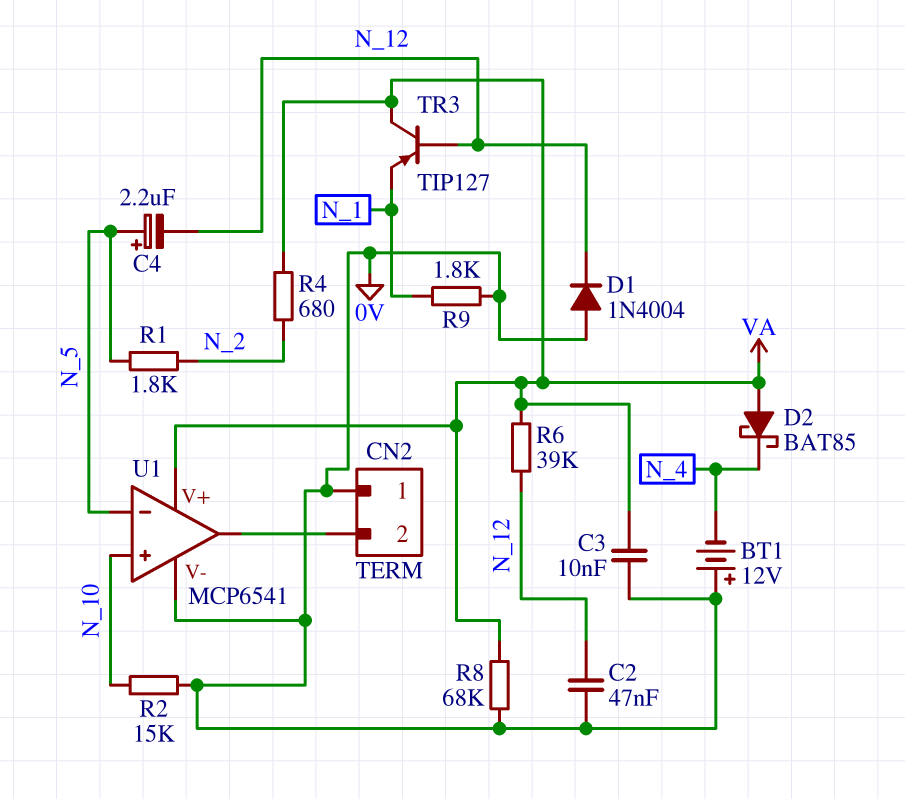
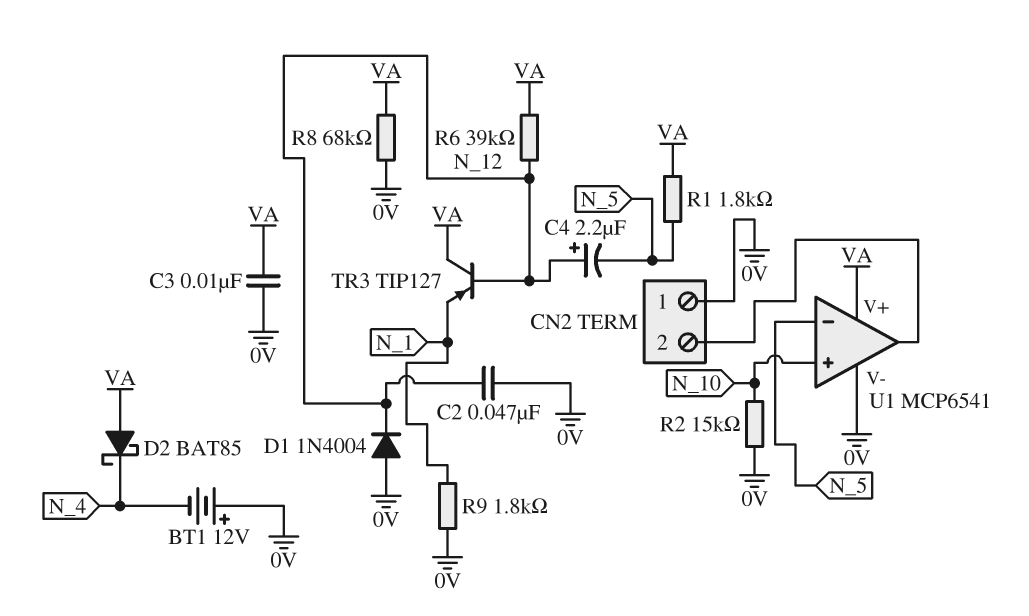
C4: 2.2uF (plus N_5, minus N_12) -> 2.2uF (plus N_12, minus N_5)
R1: 1.8k (N_2, N_5) -> 1.8k (N_5, VA)
R4: 680 (N_2, VA) -> none

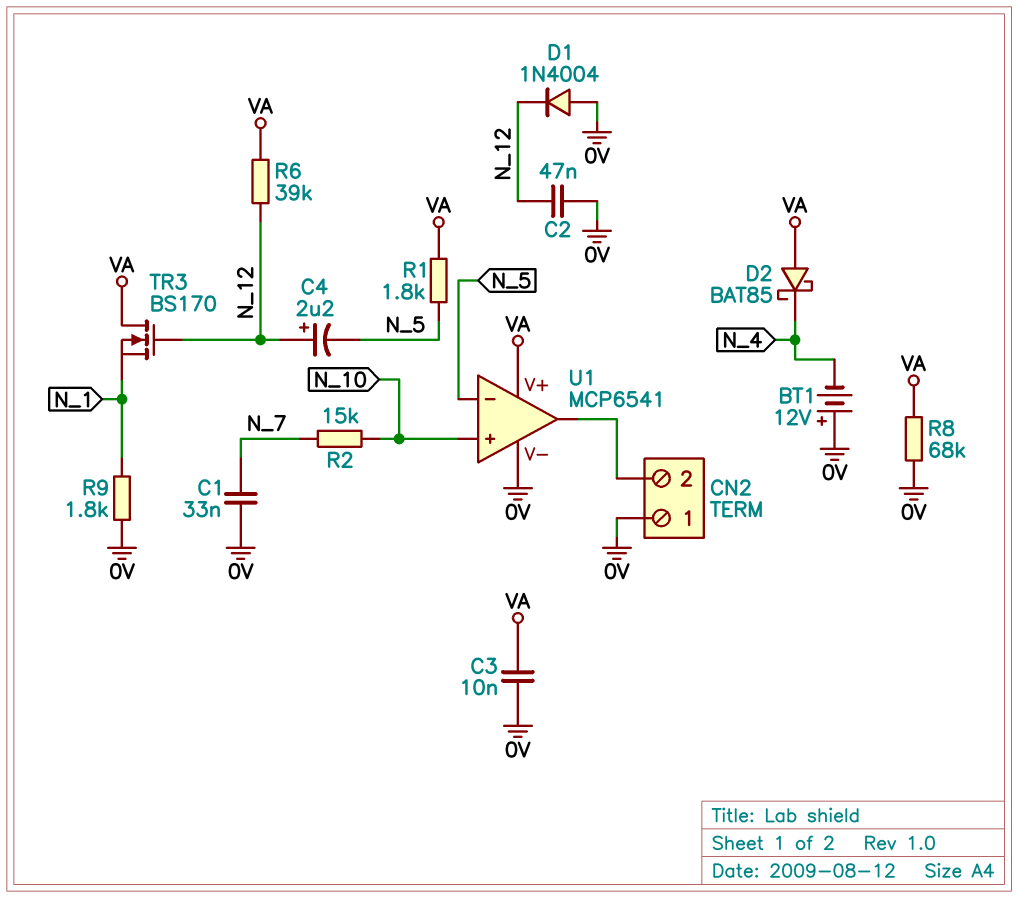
C1: none -> 33nF (0V, N_7)
R2: 15k (0V, N_10) -> 15k (N_7, N_10)
TR3: PNP TIP127 (B N_12, C VA, E N_1) -> NMOS BS170 (G N_12, D VA, S N_1)

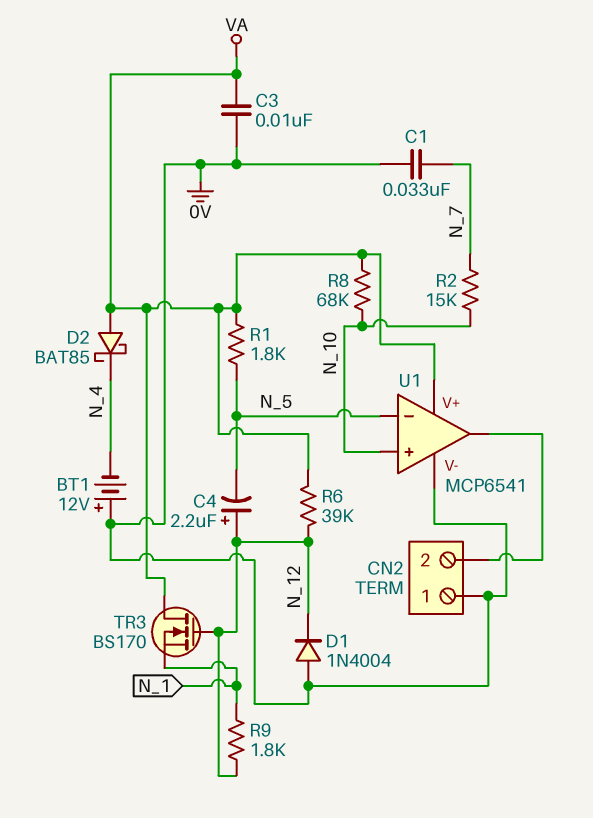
C2: 47nF (0V, N_12) -> none
R8: 68k (0V, VA) -> 68k (N_10, VA)
R9: 1.8k (0V, N_1) -> 1.8k (N_1, N_12)

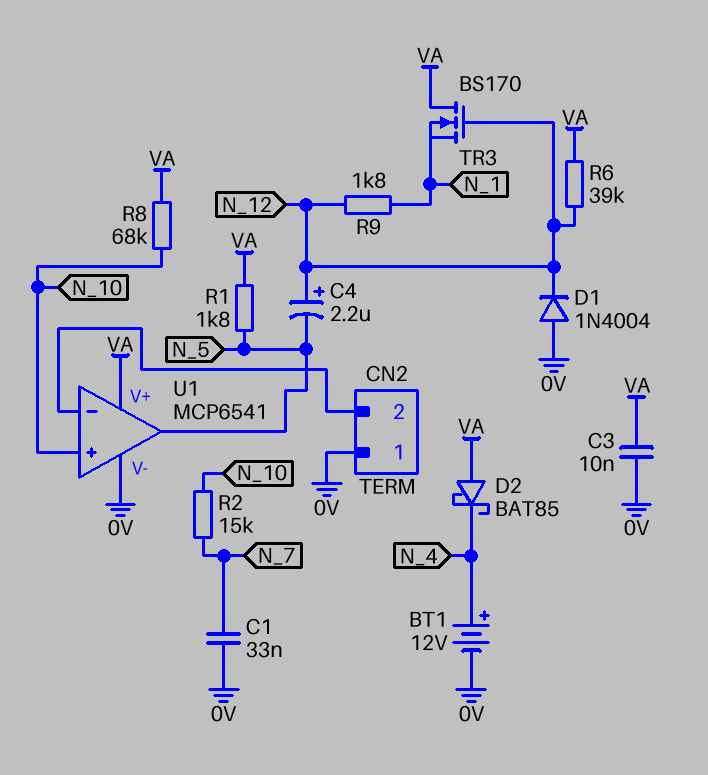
BT1: 12V (plus 0V, minus N_4) -> 12V (plus N_4, minus 0V)
U1 pin in-: N_5 -> CN2/2
U1 pin out: CN2/2 -> N_5

